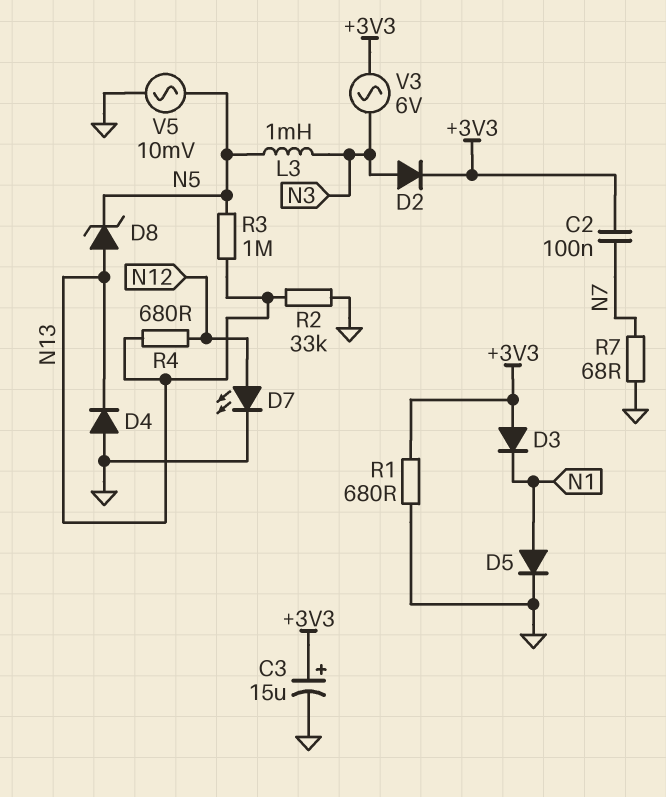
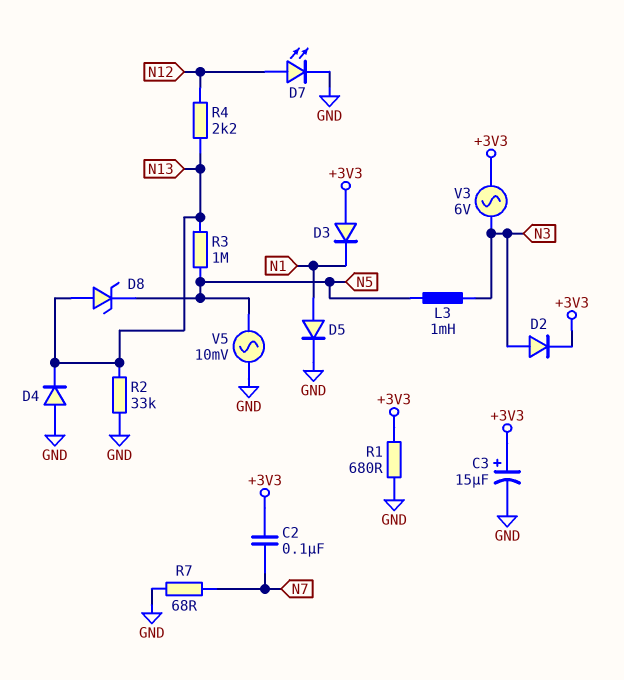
R4: 680 (N12, N13) -> 2.2k (N12, N13)

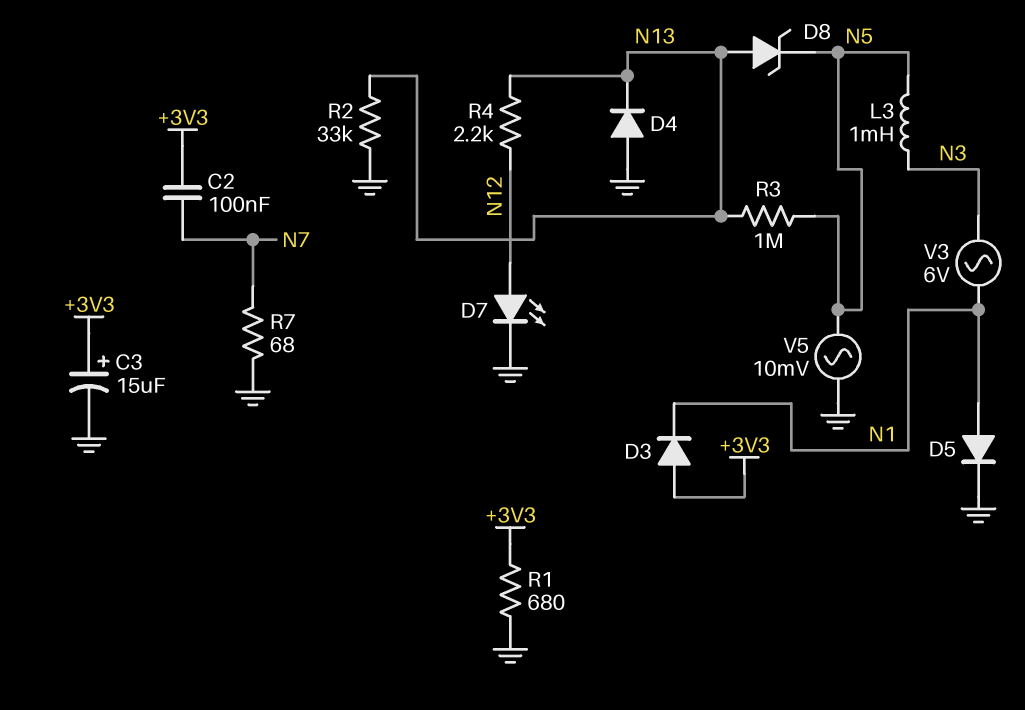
D2: diode (A N3, K +3V3) -> none
V3: AC 6V (+3V3, N3) -> AC 6V (N1, N3)

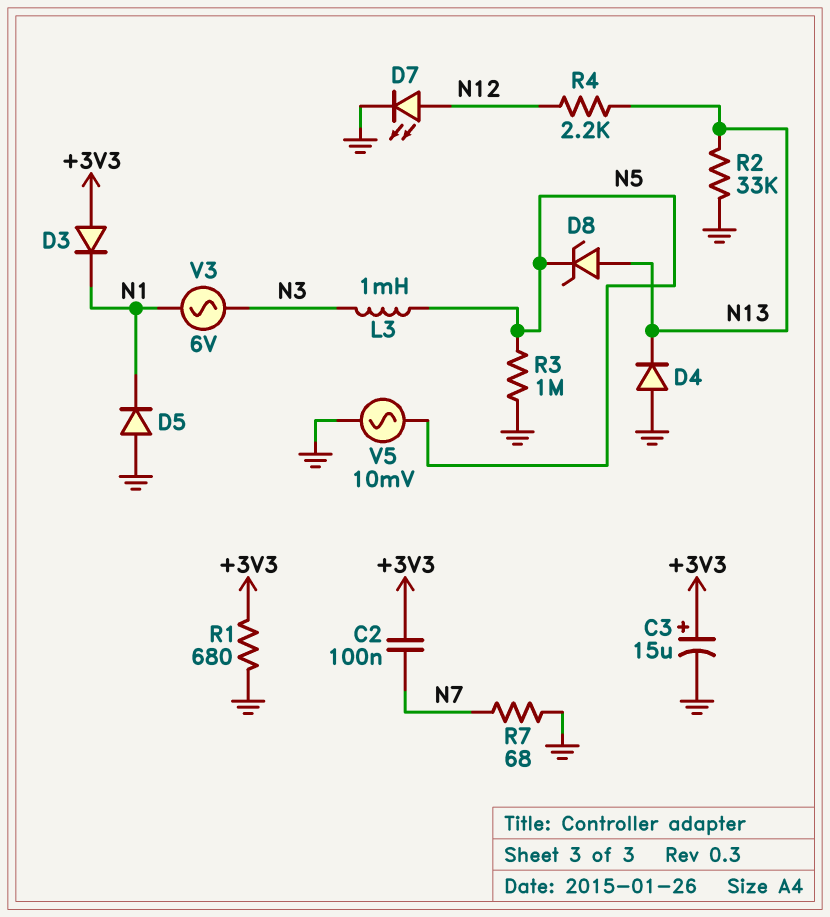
D5: diode (A N1, K GND) -> diode (A GND, K N1)
R3: 1M (N5, N13) -> 1M (GND, N5)

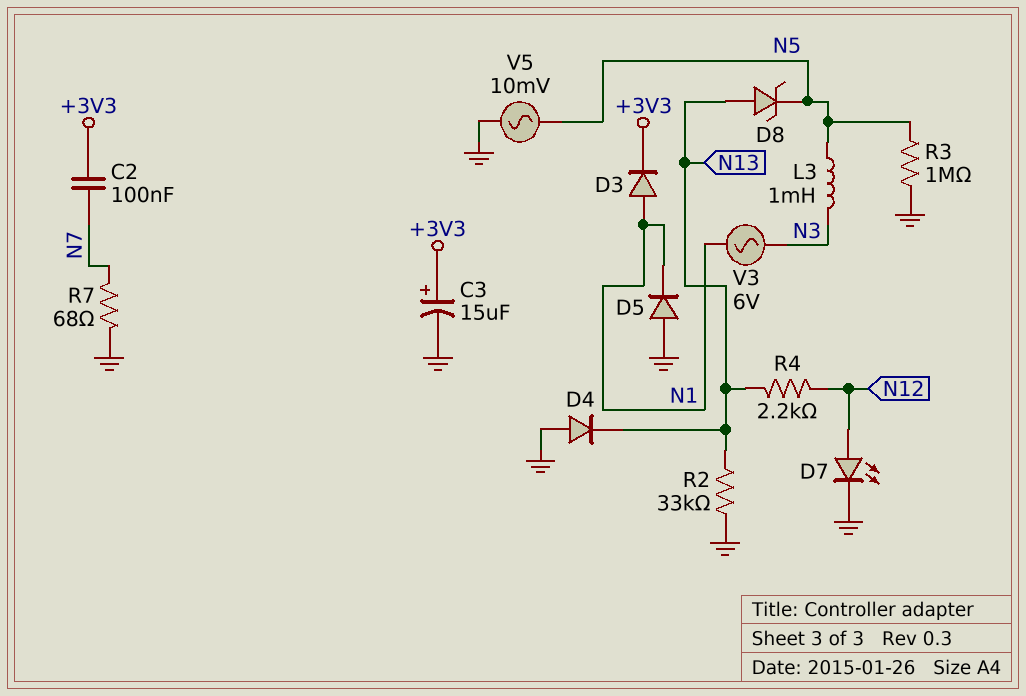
D3: diode (A +3V3, K N1) -> diode (A N1, K +3V3)
R1: 680 (+3V3, GND) -> none

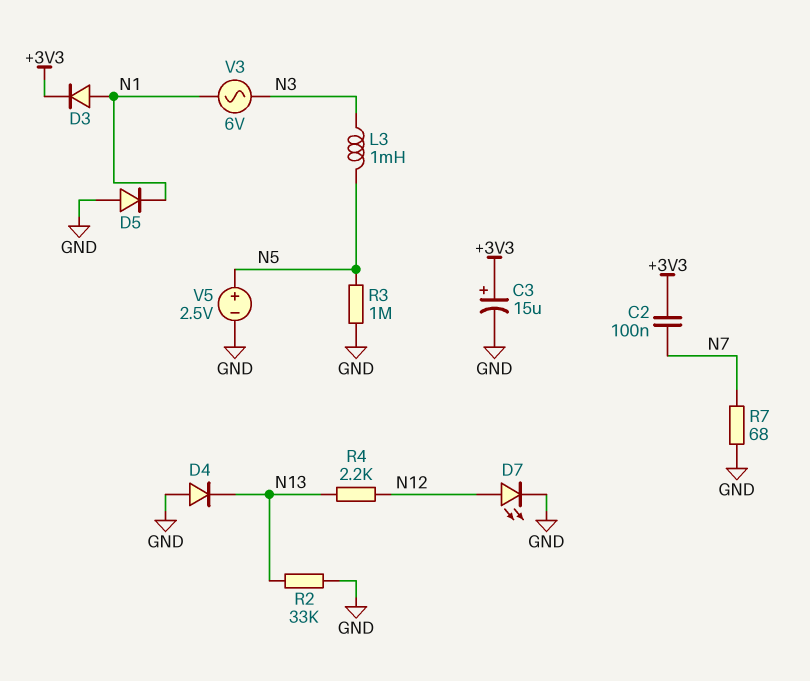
D8: zener (A N13, K N5) -> none
V5: AC 10mV (GND, N5) -> 2.5V (plus N5, minus GND)

